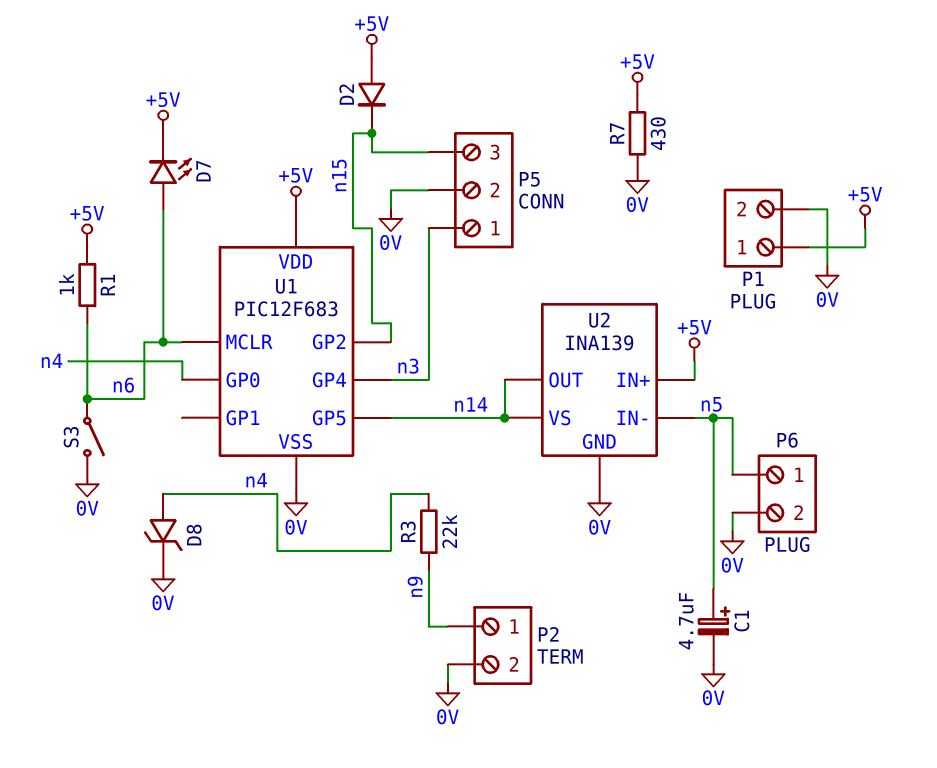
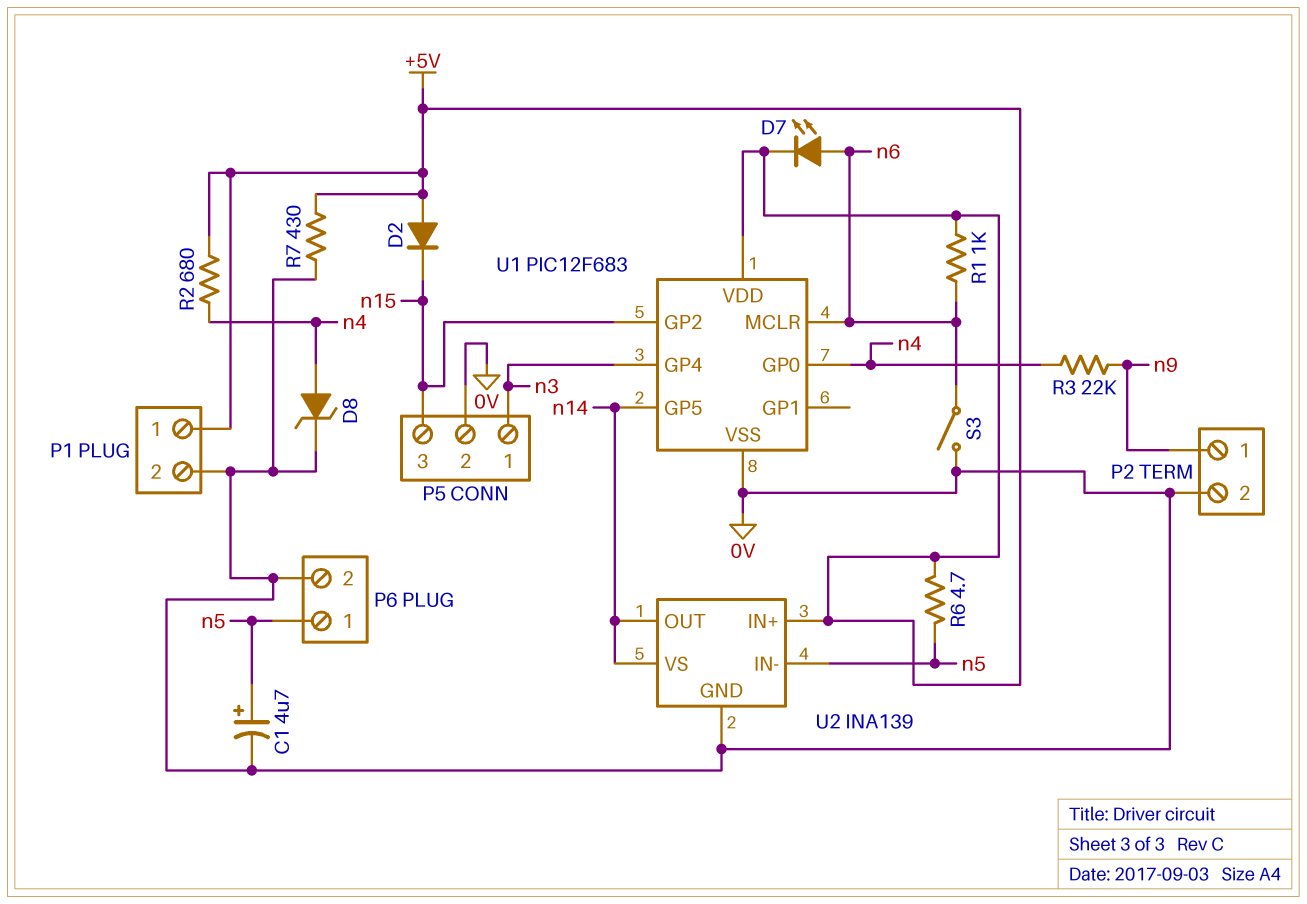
R2: none -> 680 (+5V, n4)
R6: none -> 4.7 (+5V, n5)

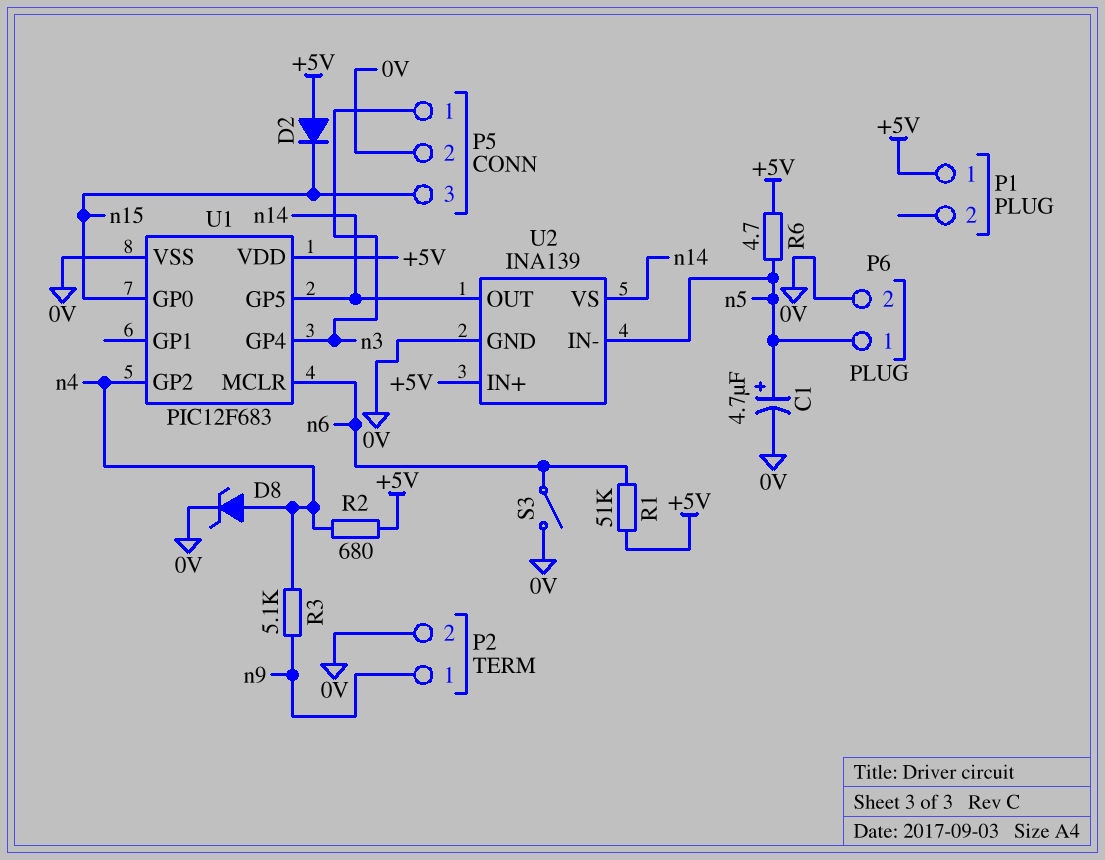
D7: LED (A n6, K +5V) -> none
P1 pin 2: 0V -> none
R1: 1k (+5V, n6) -> 51k (+5V, n6)
R3: 22k (n4, n9) -> 5.1k (n4, n9)
R7: 430 (+5V, 0V) -> none
U1 pin GP0: n4 -> n15
U1 pin GP2: n15 -> n4

